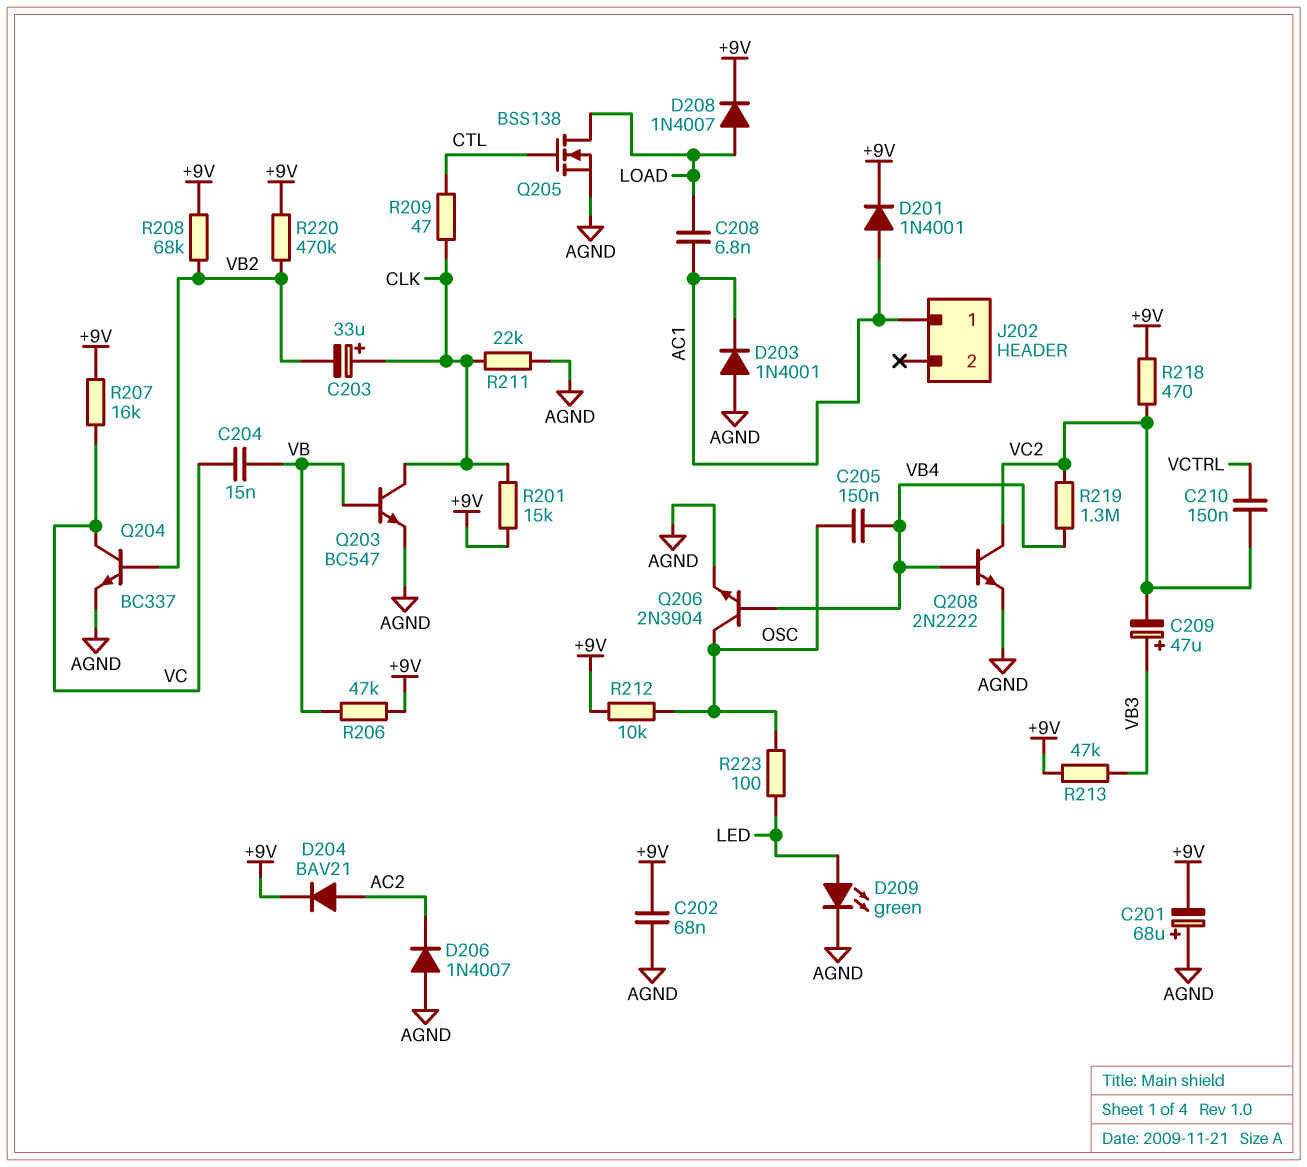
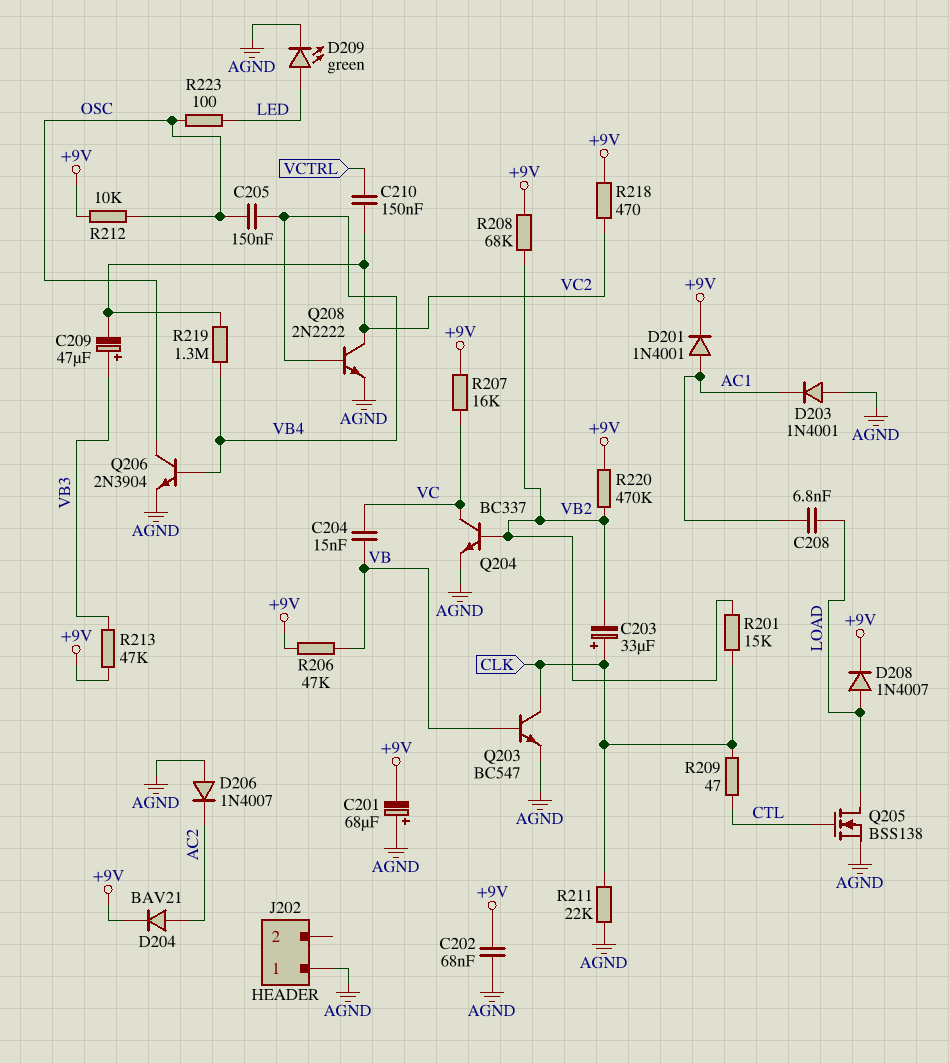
J202 pin 1: AC1 -> AGND
R201: 15k (+9V, CLK) -> 15k (CLK, VB2)

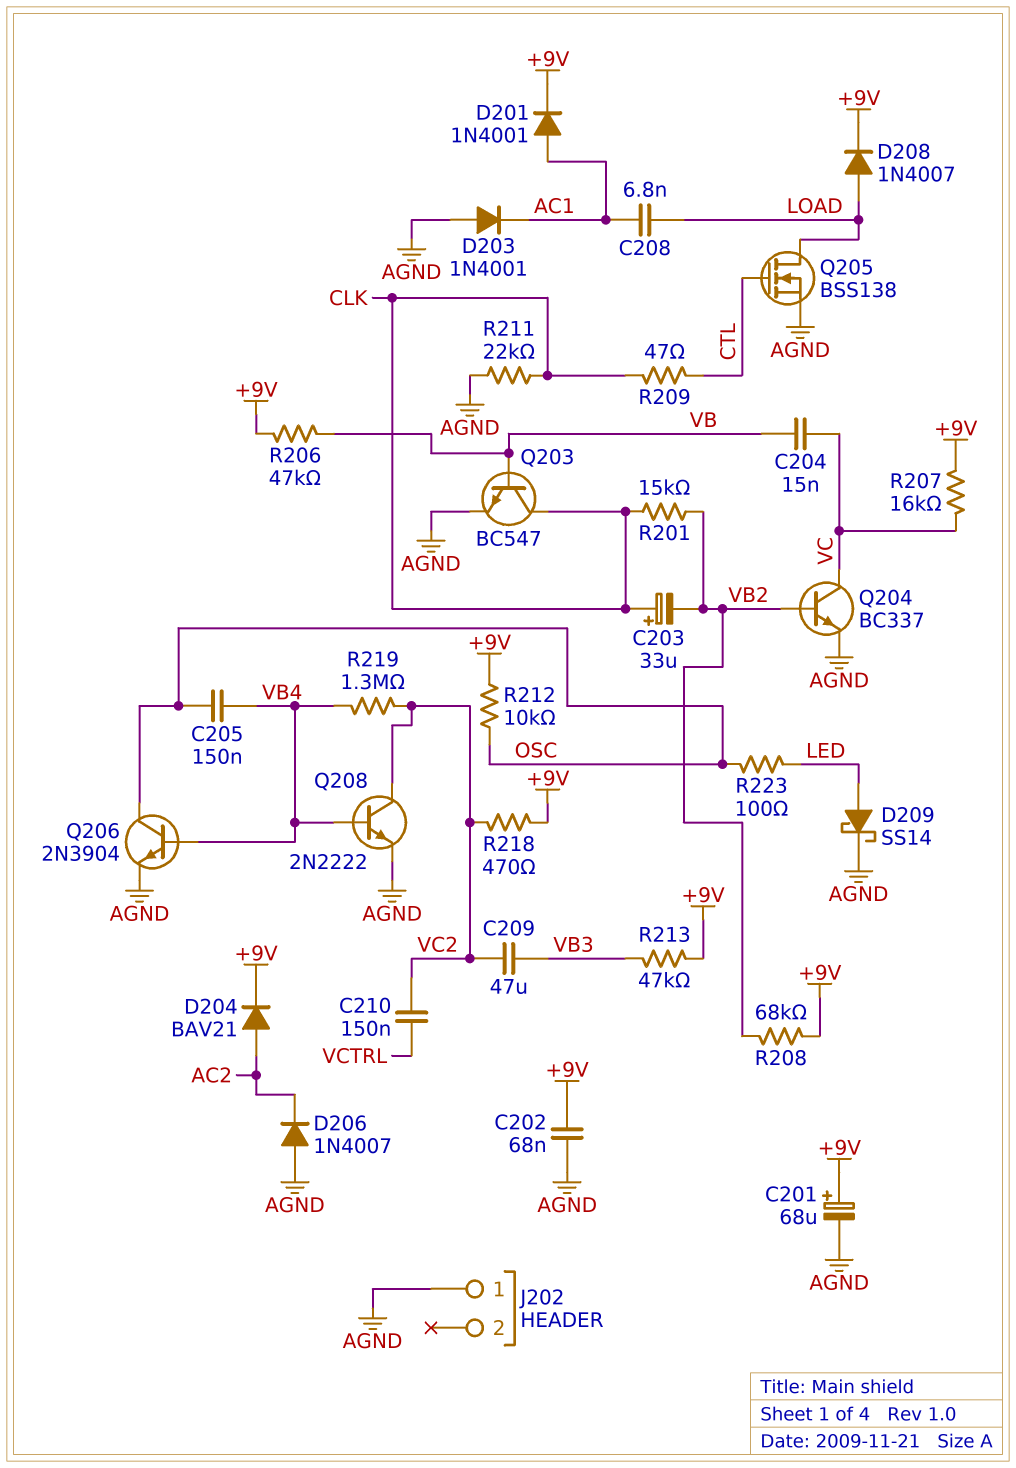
C201: 68uF (plus AGND, minus +9V) -> 68uF (plus +9V, minus AGND)
C209: 47uF (plus VB3, minus VC2) -> 47uF (VB3, VC2)
D209: LED green (A LED, K AGND) -> schottky SS14 (A LED, K AGND)
R220: 470k (+9V, VB2) -> none

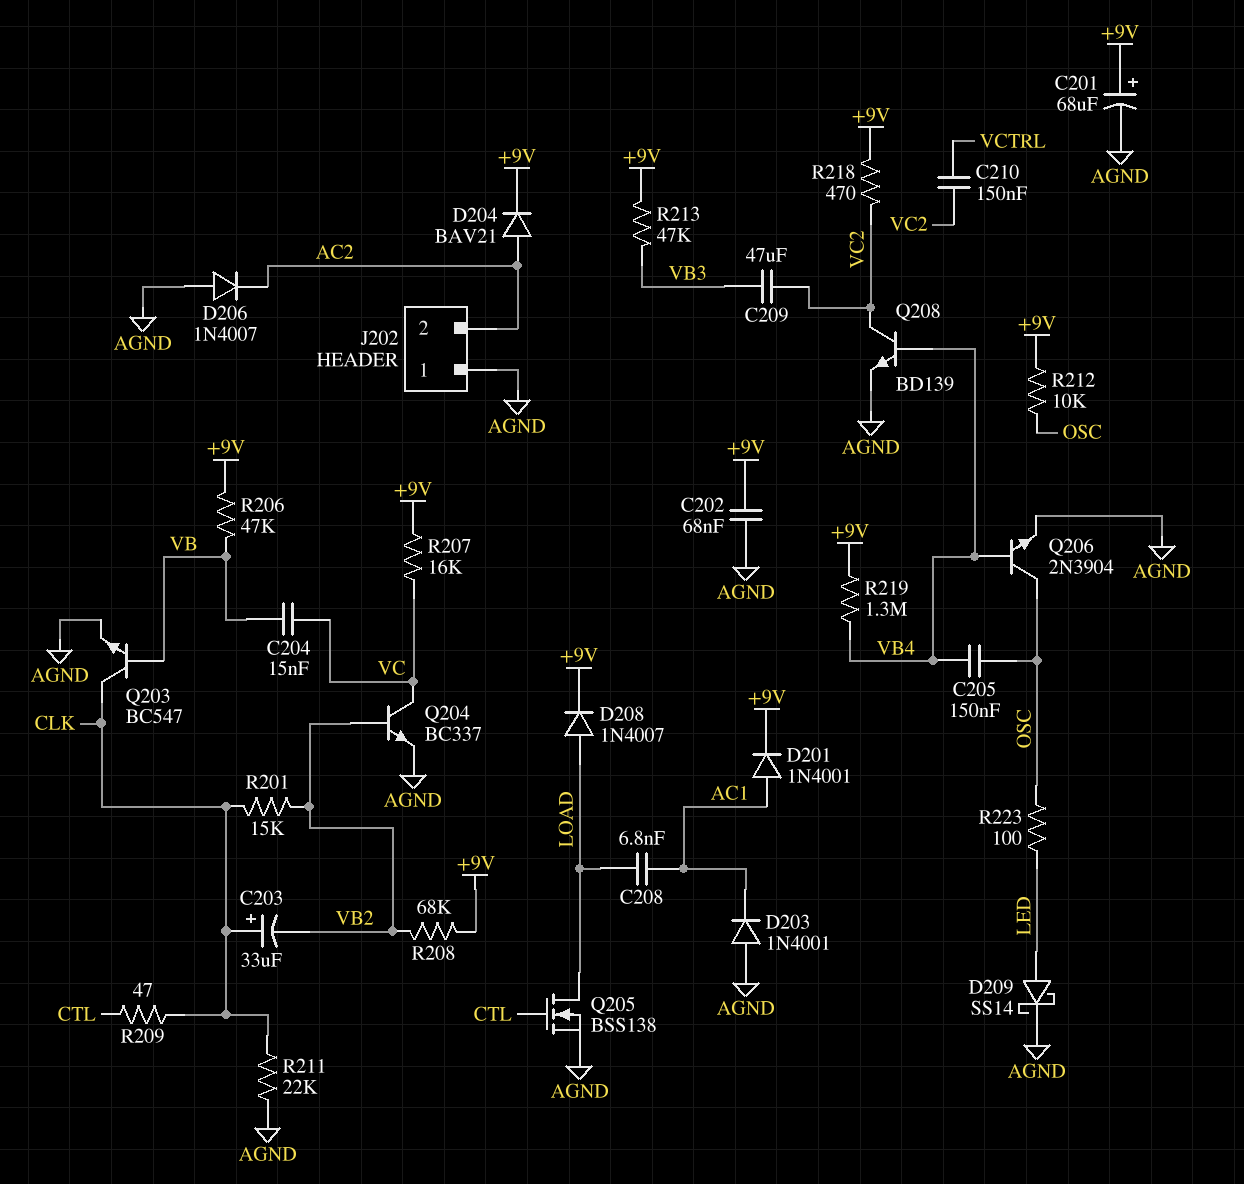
J202 pin 2: none -> AC2
Q208: NPN 2N2222 (B VB4, C VC2, E AGND) -> NPN BD139 (B VB4, C VC2, E AGND)
R219: 1.3M (VB4, VC2) -> 1.3M (+9V, VB4)

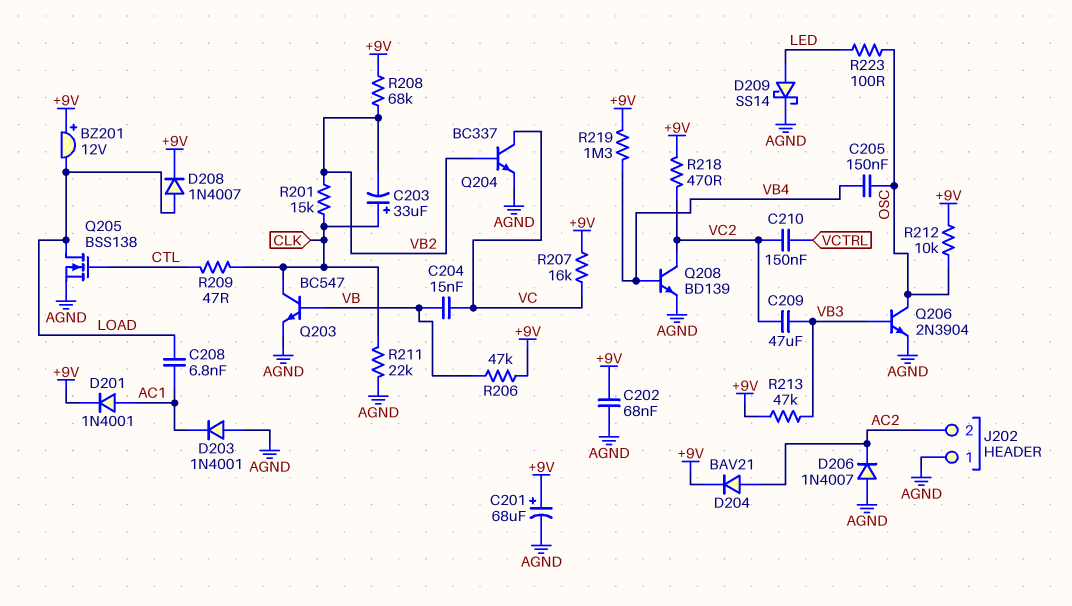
BZ201: none -> buzzer 12V (plus +9V, minus LOAD)
Q206: NPN 2N3904 (B VB4, C OSC, E AGND) -> NPN 2N3904 (B VB3, C OSC, E AGND)

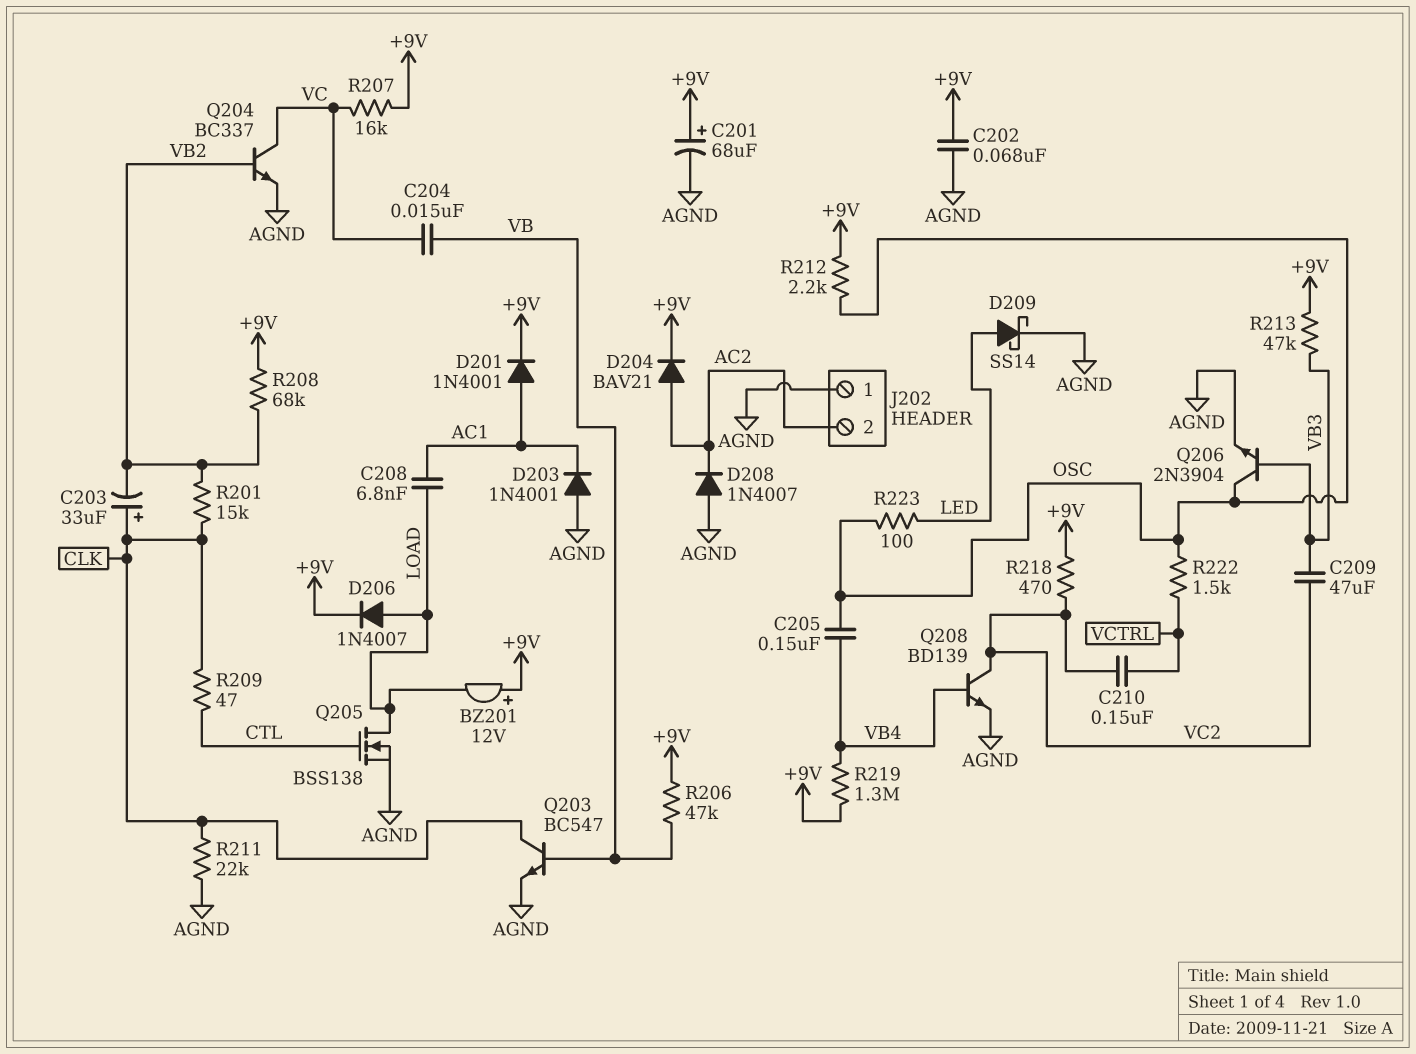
D206: diode 1N4007 (A AGND, K AC2) -> diode 1N4007 (A LOAD, K +9V)
D208: diode 1N4007 (A LOAD, K +9V) -> diode 1N4007 (A AGND, K AC2)
R212: 10k (+9V, OSC) -> 2.2k (+9V, OSC)
R222: none -> 1.5k (OSC, VCTRL)

